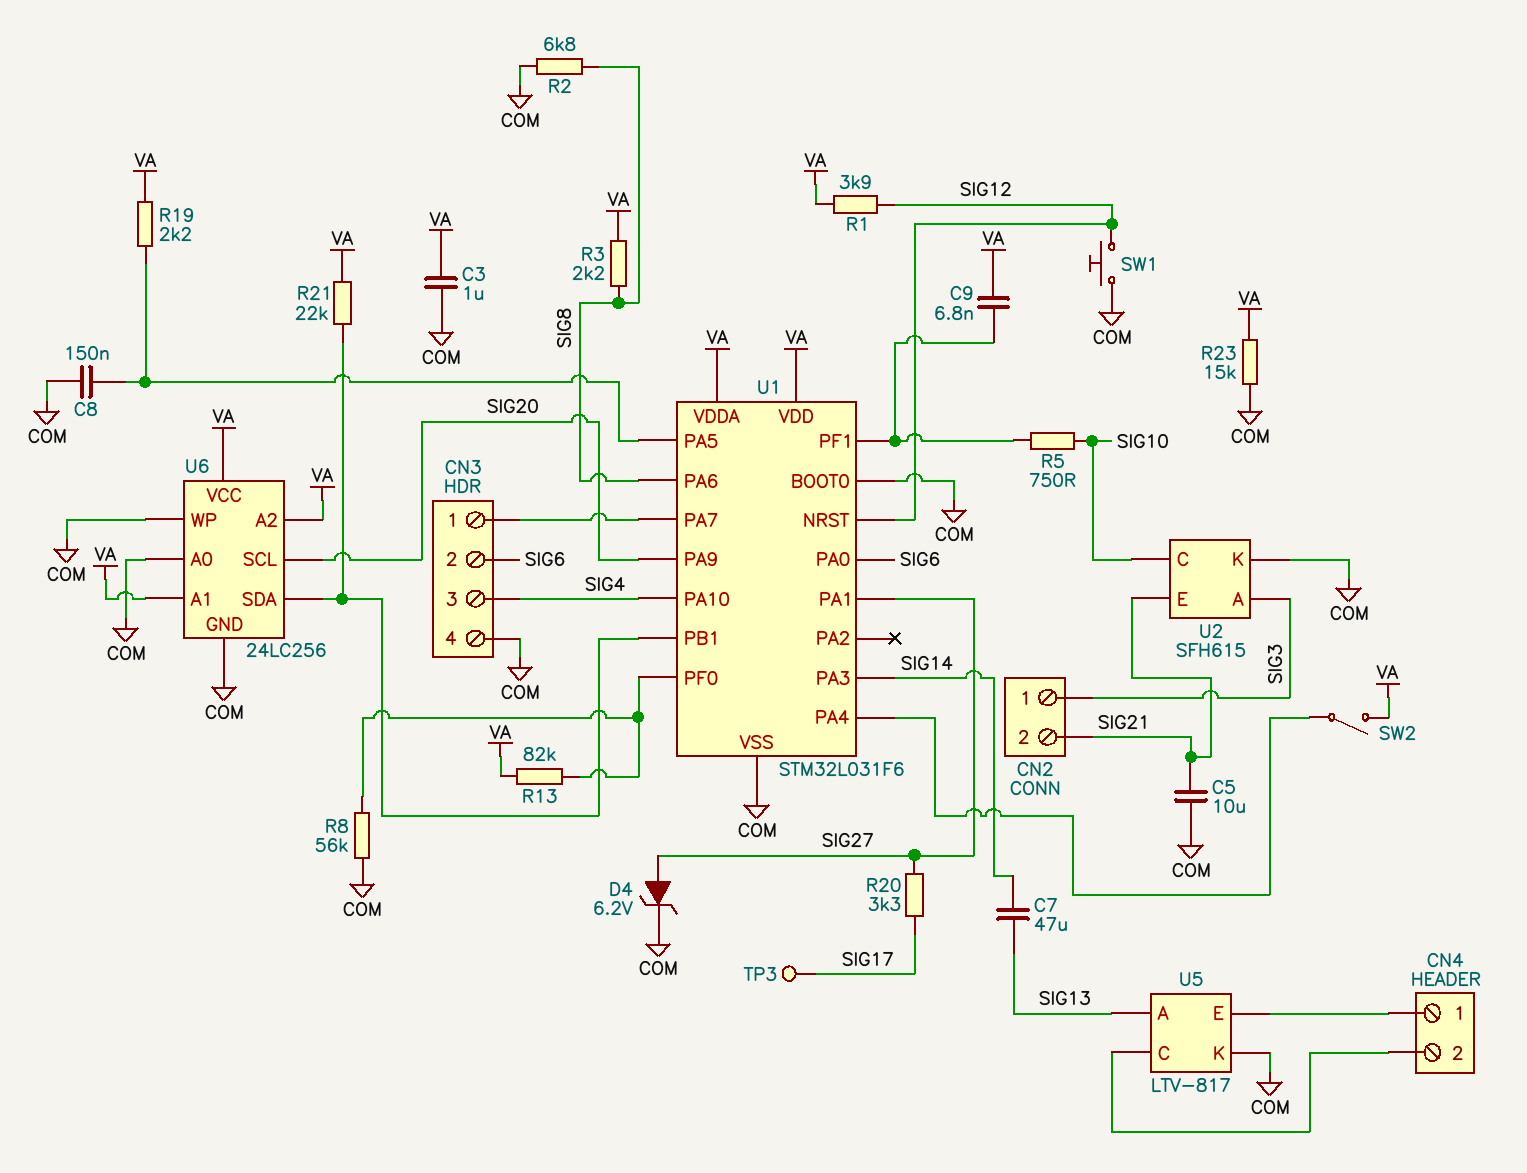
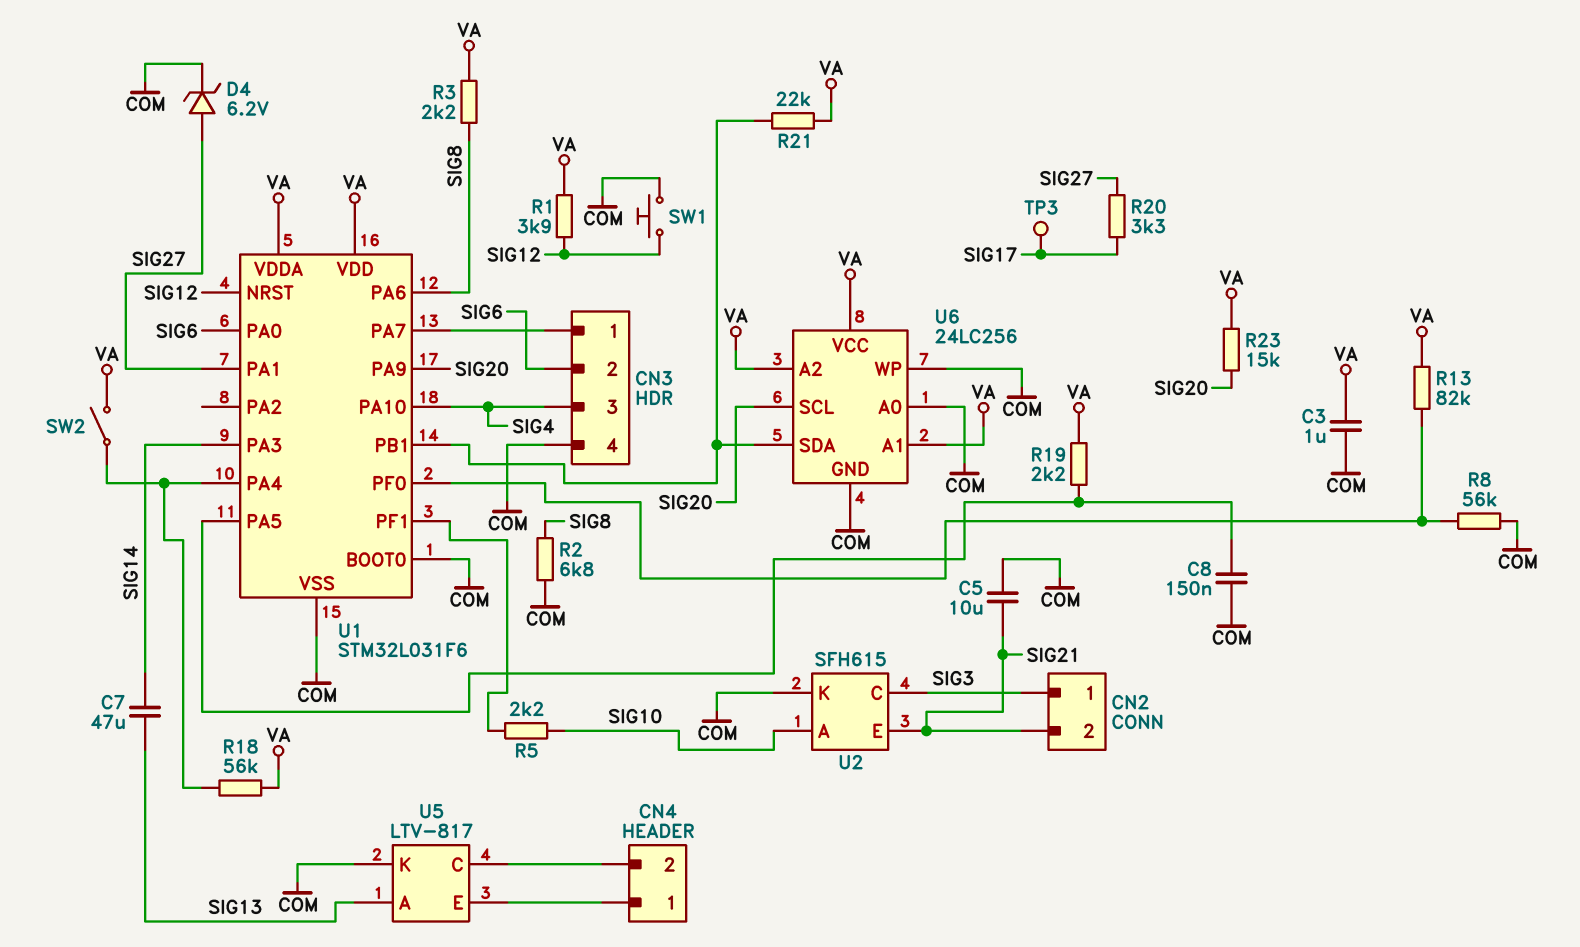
C9: 6.8nF (U1/PF1, VA) -> none
R5: 750 (SIG10, U1/PF1) -> 2.2k (SIG10, U1/PF1)
R18: none -> 56k (U1/PA4, VA)
R23: 15k (COM, VA) -> 15k (SIG20, VA)
U2 pin A: SIG3 -> SIG10
U2 pin C: SIG10 -> SIG3

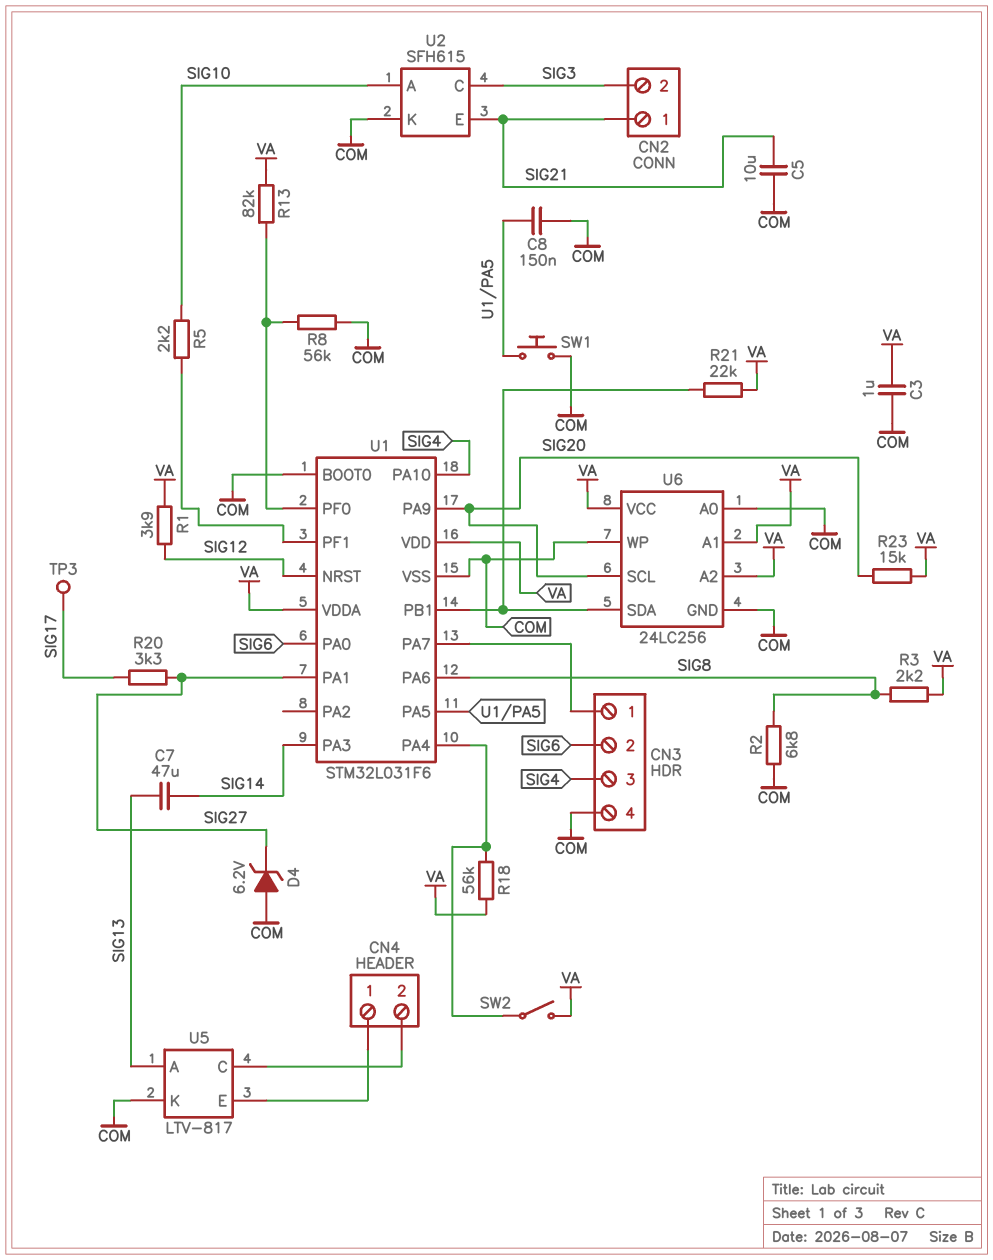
CN2 pin 1: SIG3 -> SIG21
CN2 pin 2: SIG21 -> SIG3
D4: zener 6.2V (A SIG27, K COM) -> zener 6.2V (A COM, K SIG27)
R19: 2.2k (U1/PA5, VA) -> none
SW1: button (COM, SIG12) -> button (COM, U1/PA5)

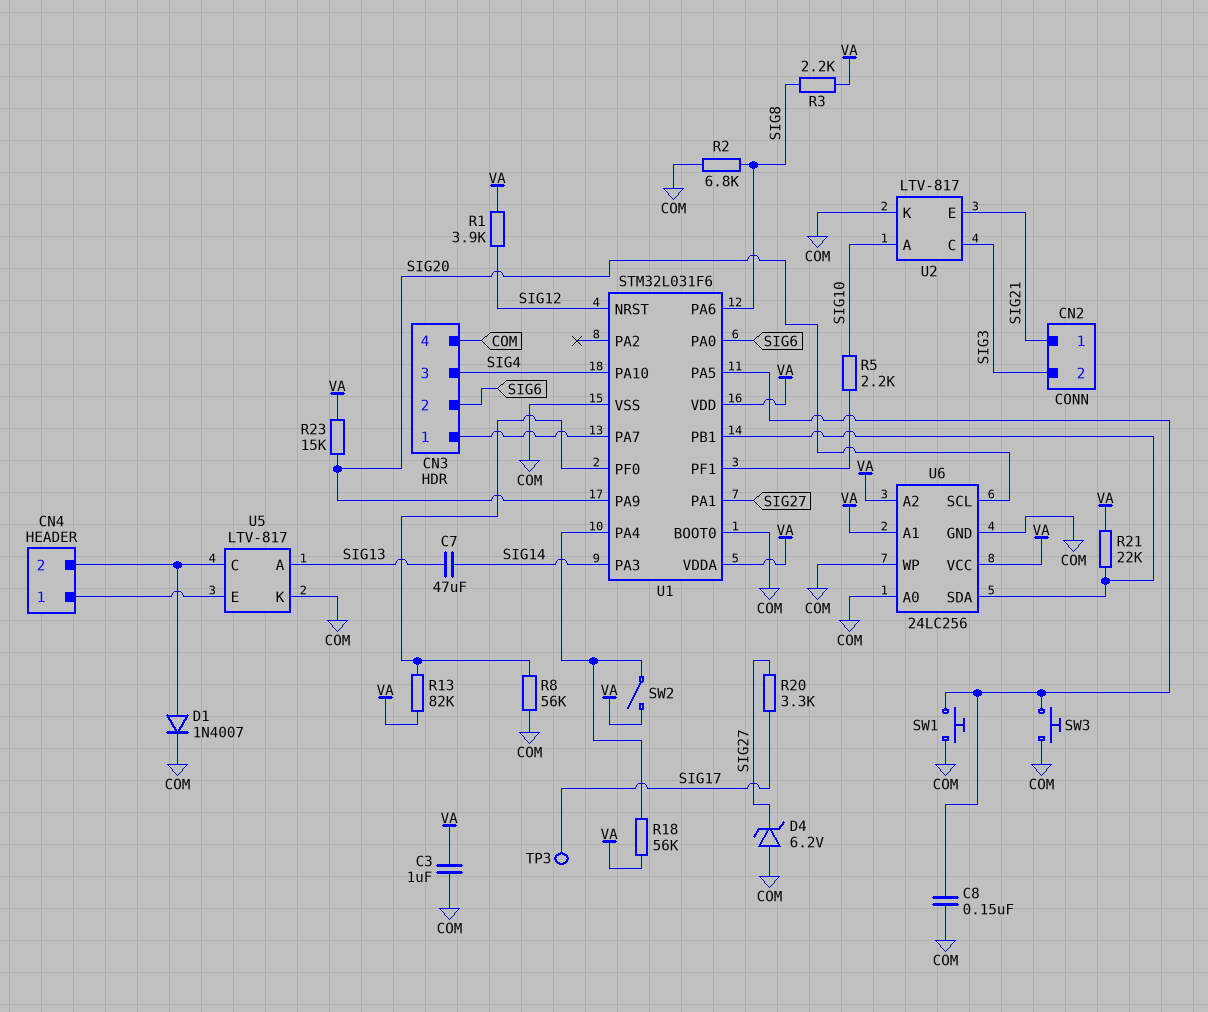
C5: 10uF (COM, SIG21) -> none
D1: none -> diode 1N4007 (A CN4/2, K COM)
SW3: none -> button (COM, U1/PA5)
U2: SFH615 -> LTV-817

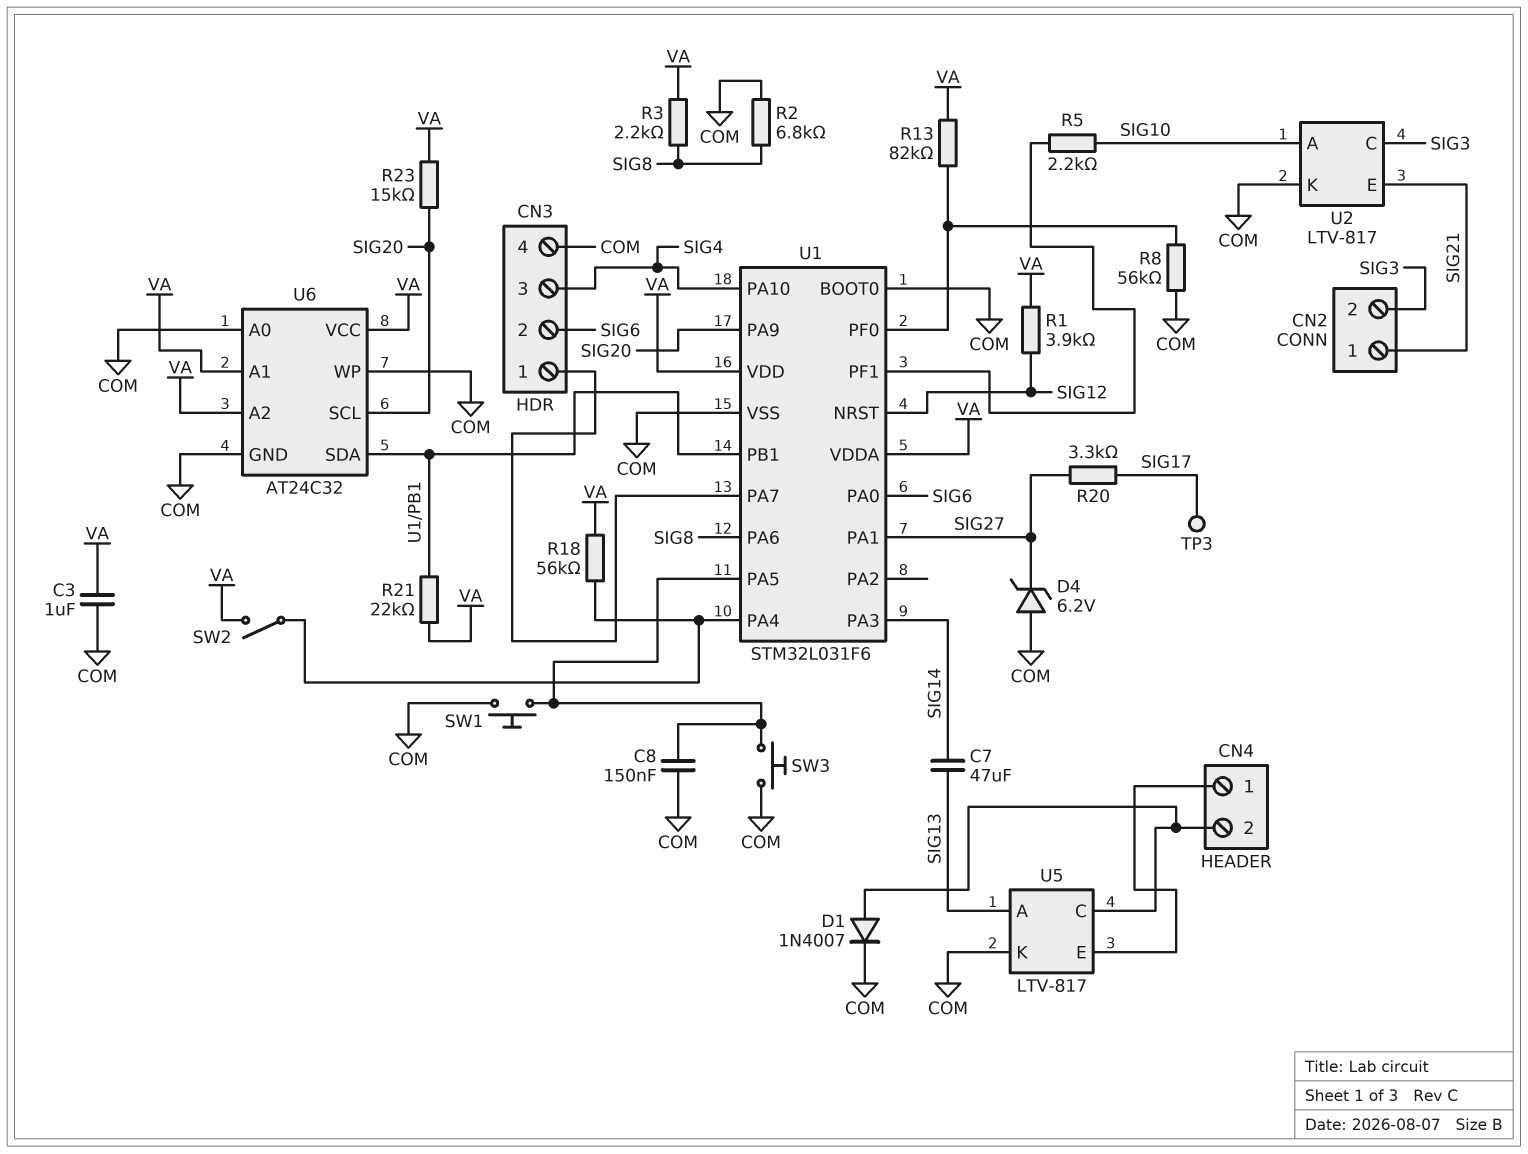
U6: 24LC256 -> AT24C32

